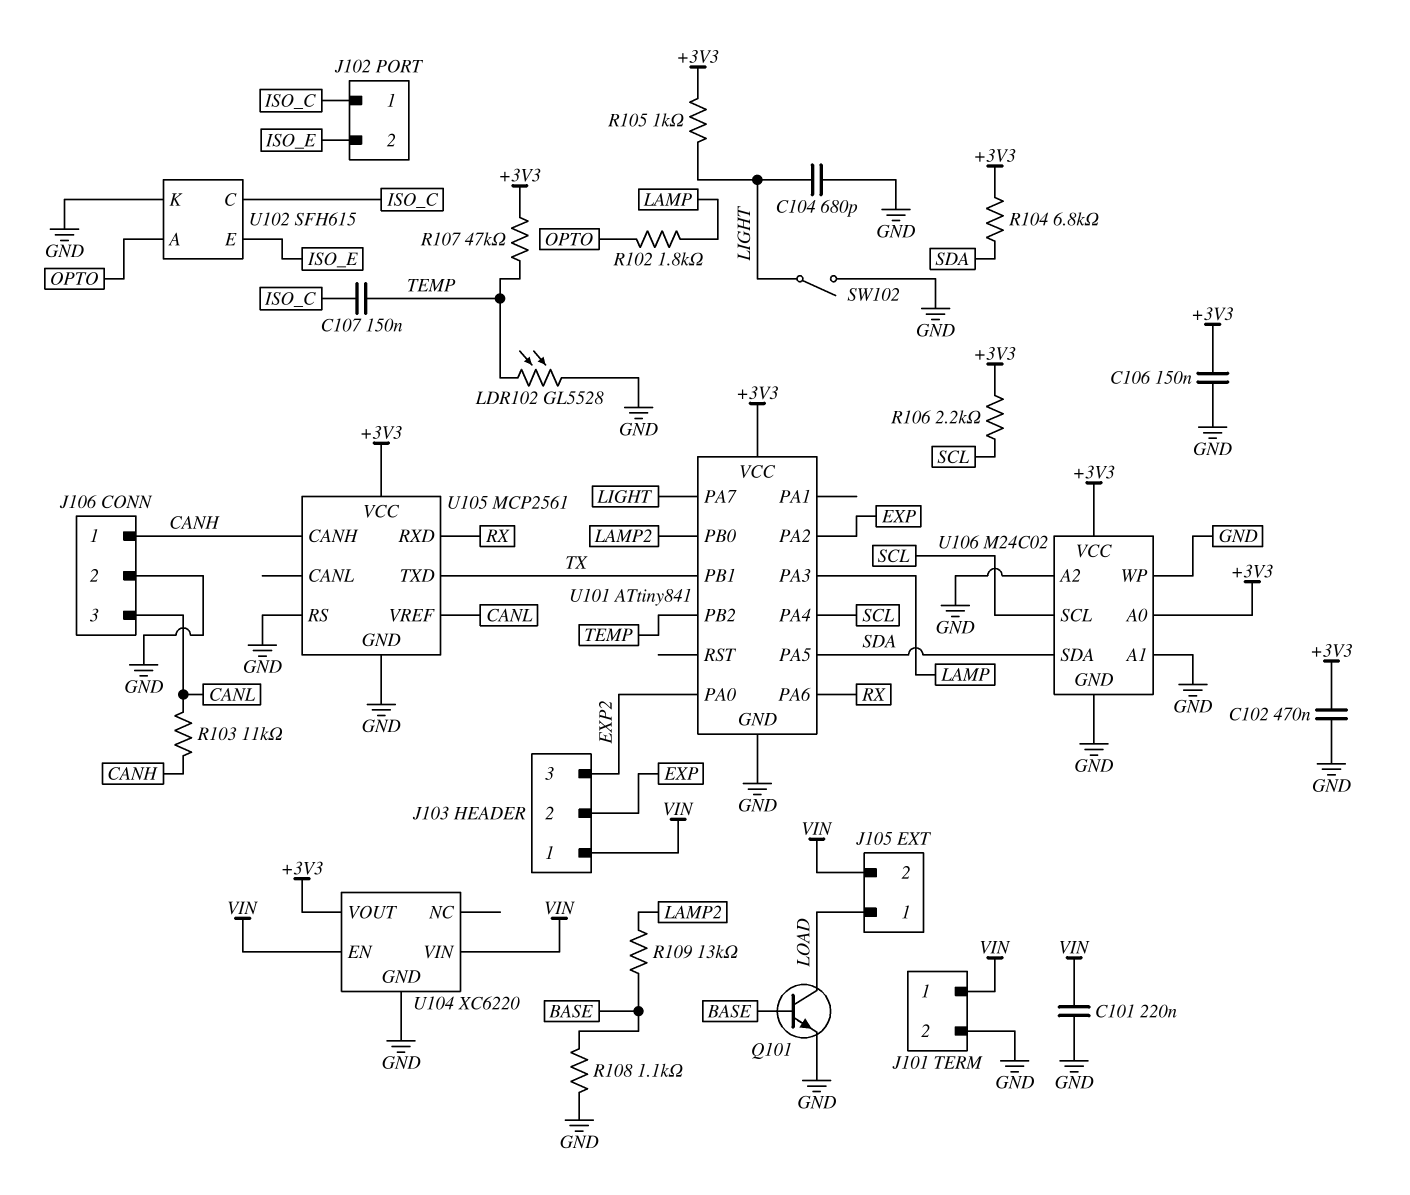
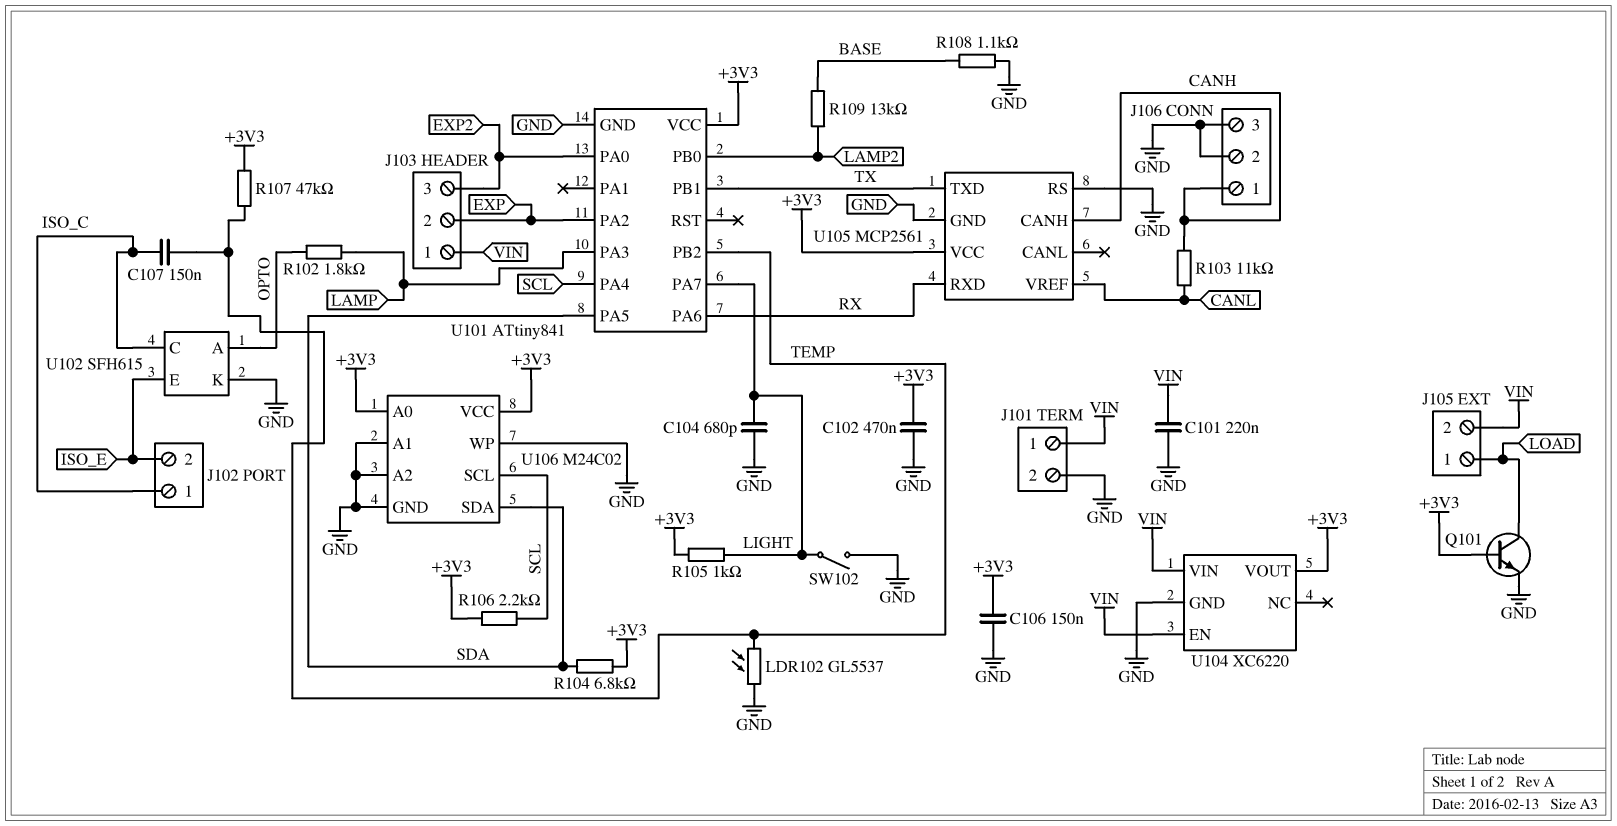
J106 pin 3: CANL -> GND
LDR102: GL5528 (GND, TEMP) -> GL5537 (GND, TEMP)
Q101: NPN (B BASE, C LOAD, E GND) -> NPN (B +3V3, C LOAD, E GND)

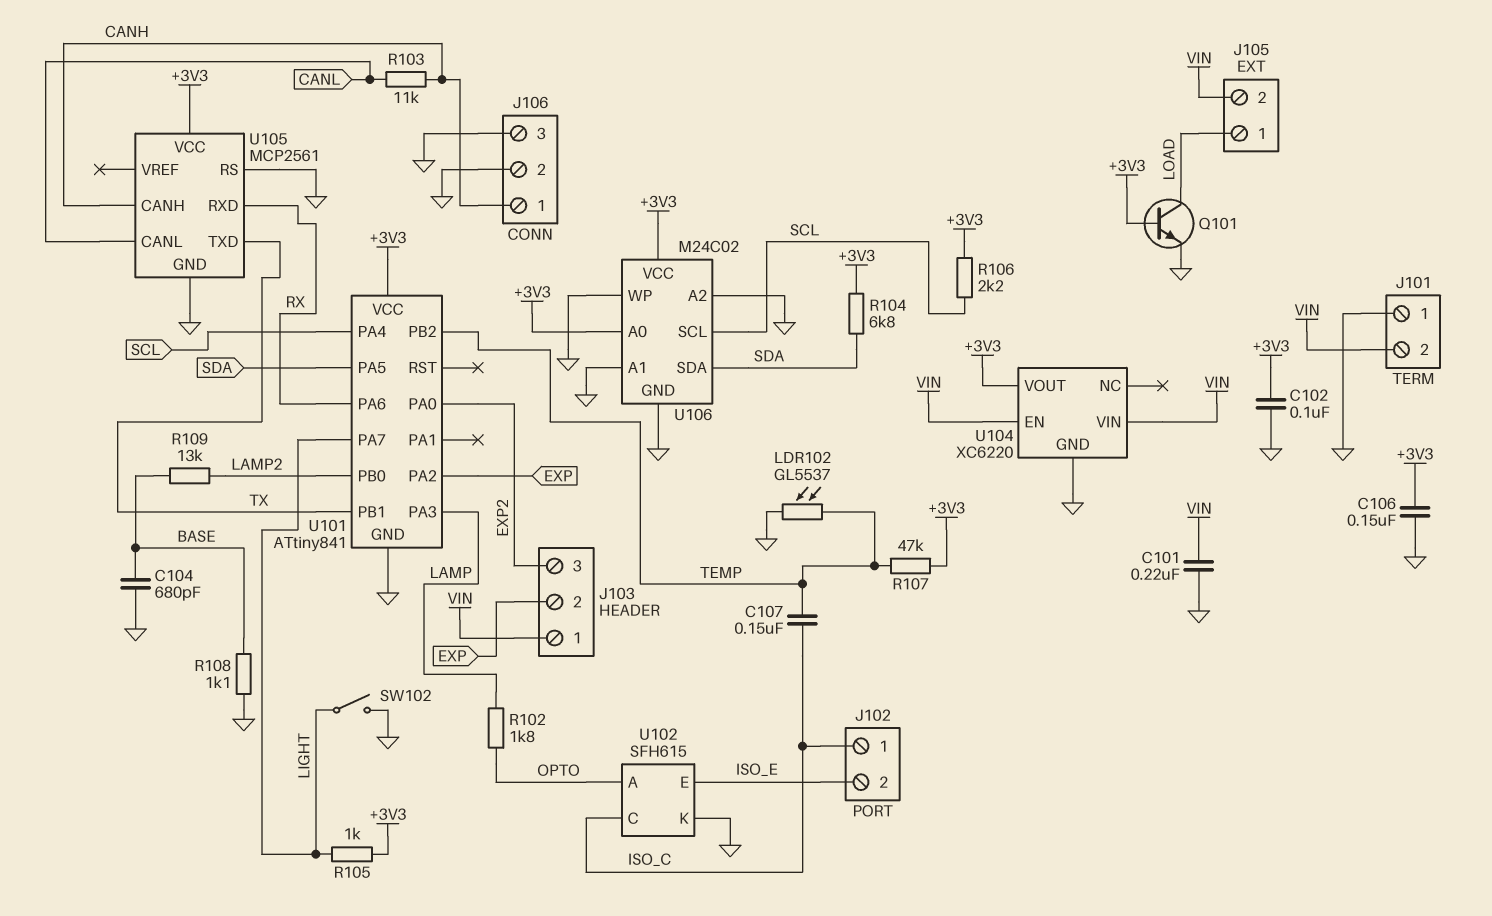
C102: 470nF (+3V3, GND) -> 100nF (+3V3, GND)
C104: 680pF (GND, LIGHT) -> 680pF (BASE, GND)
J101 pin 1: VIN -> GND
J101 pin 2: GND -> VIN
U105 pin CANL: none -> CANL
U105 pin VREF: CANL -> none

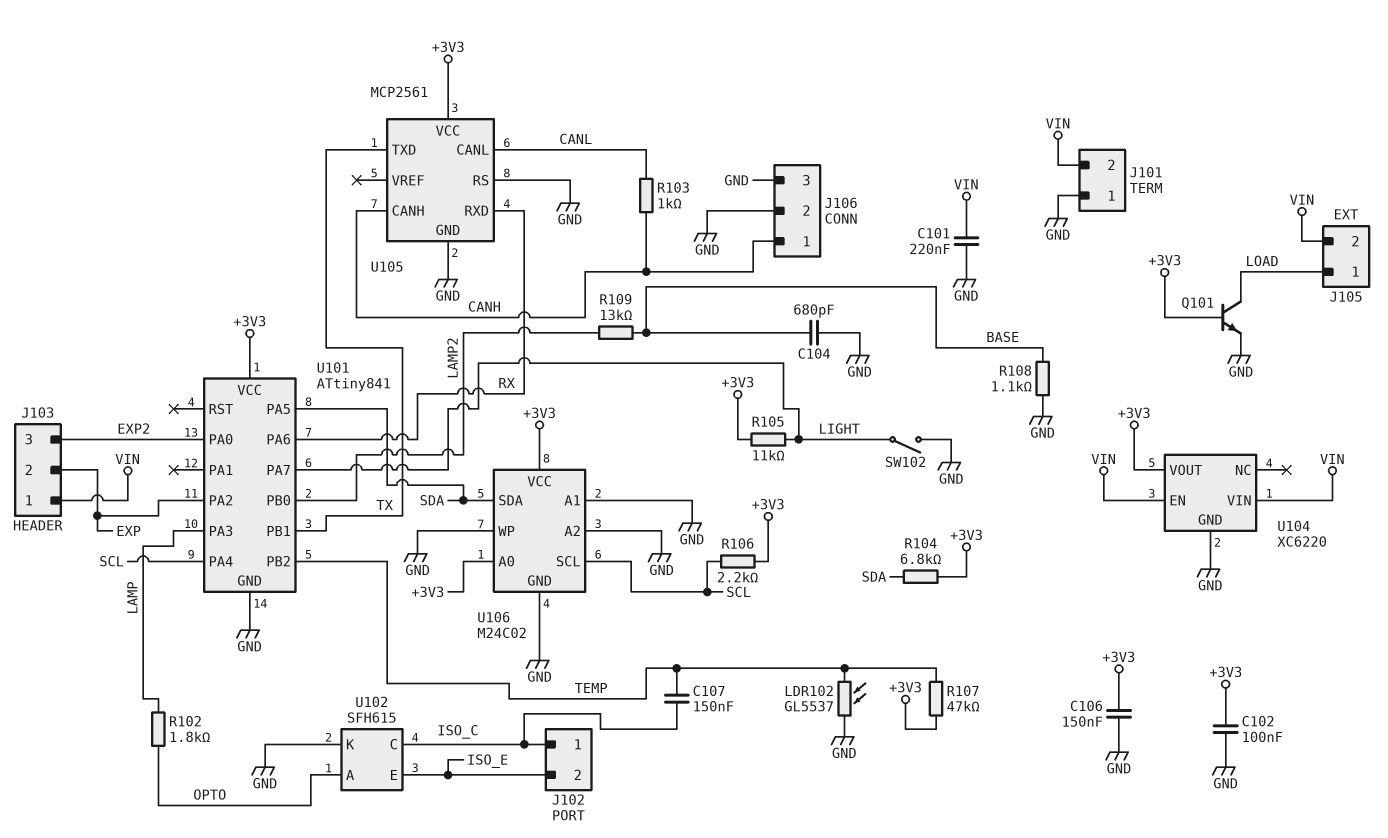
R103: 11k (CANH, CANL) -> 1k (CANH, CANL)
R105: 1k (+3V3, LIGHT) -> 11k (+3V3, LIGHT)

